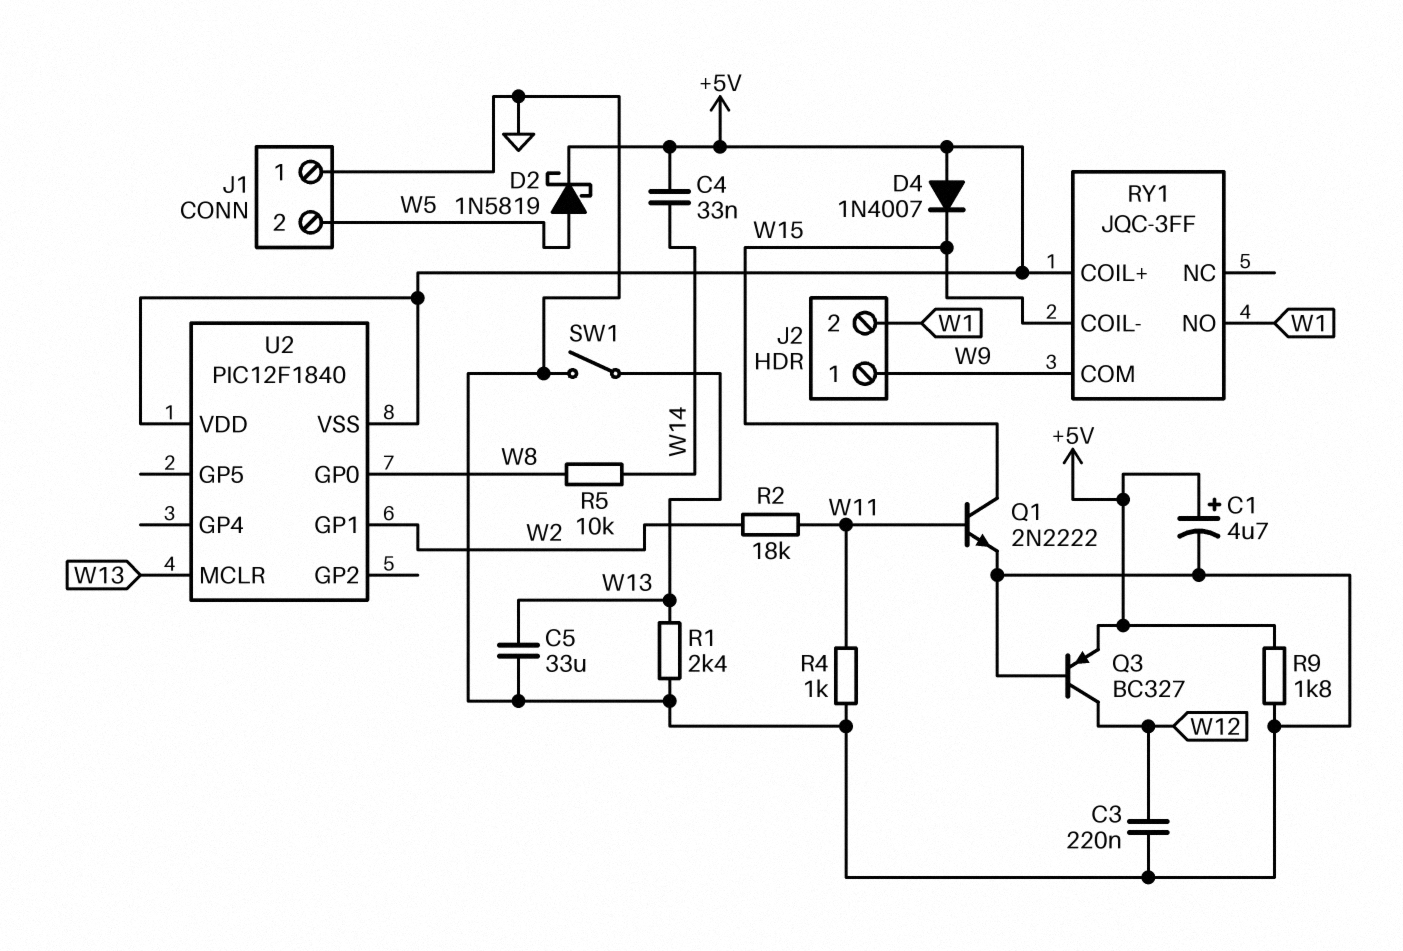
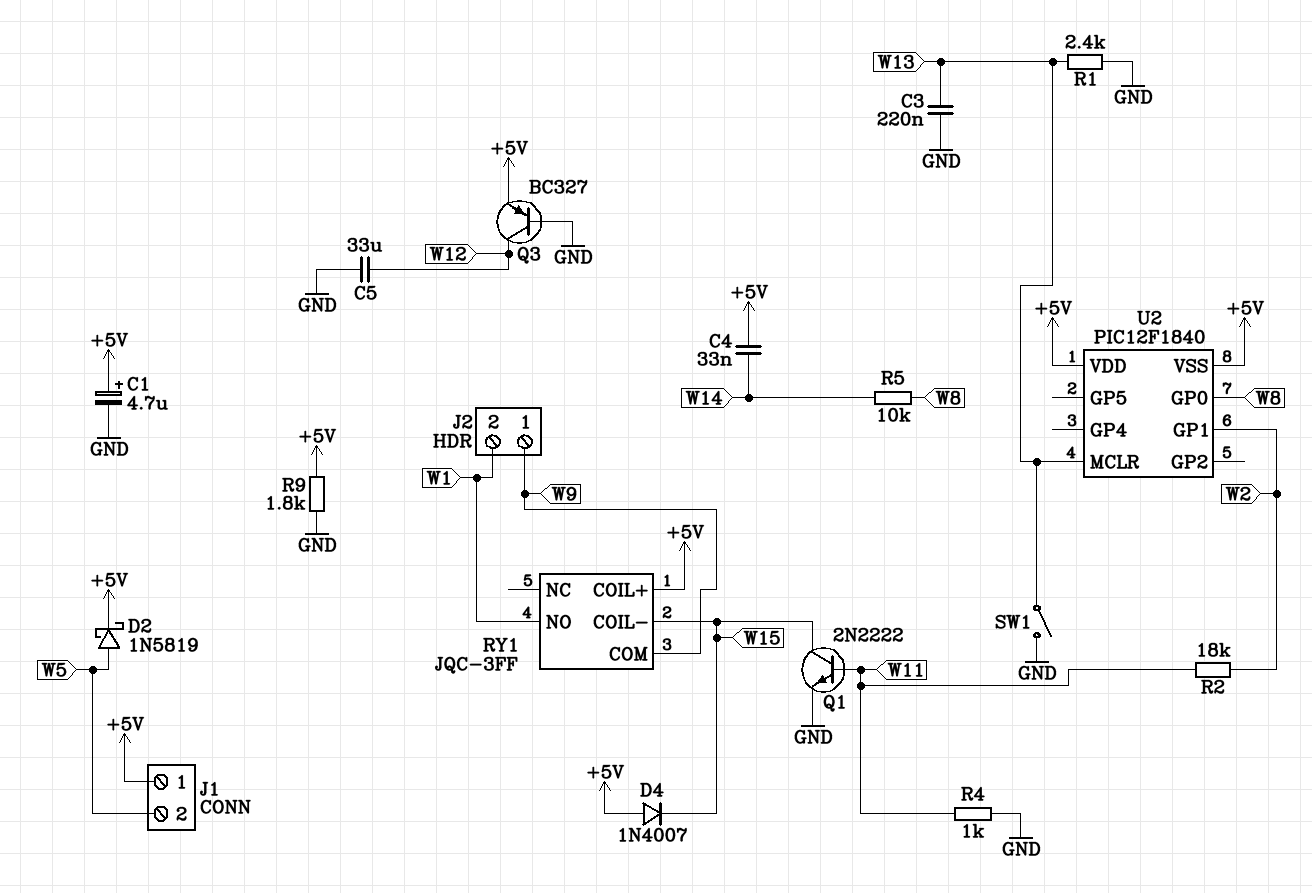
C3: 220nF (GND, W12) -> 220nF (GND, W13)
C5: 33uF (GND, W13) -> 33uF (GND, W12)
J1 pin 1: GND -> +5V

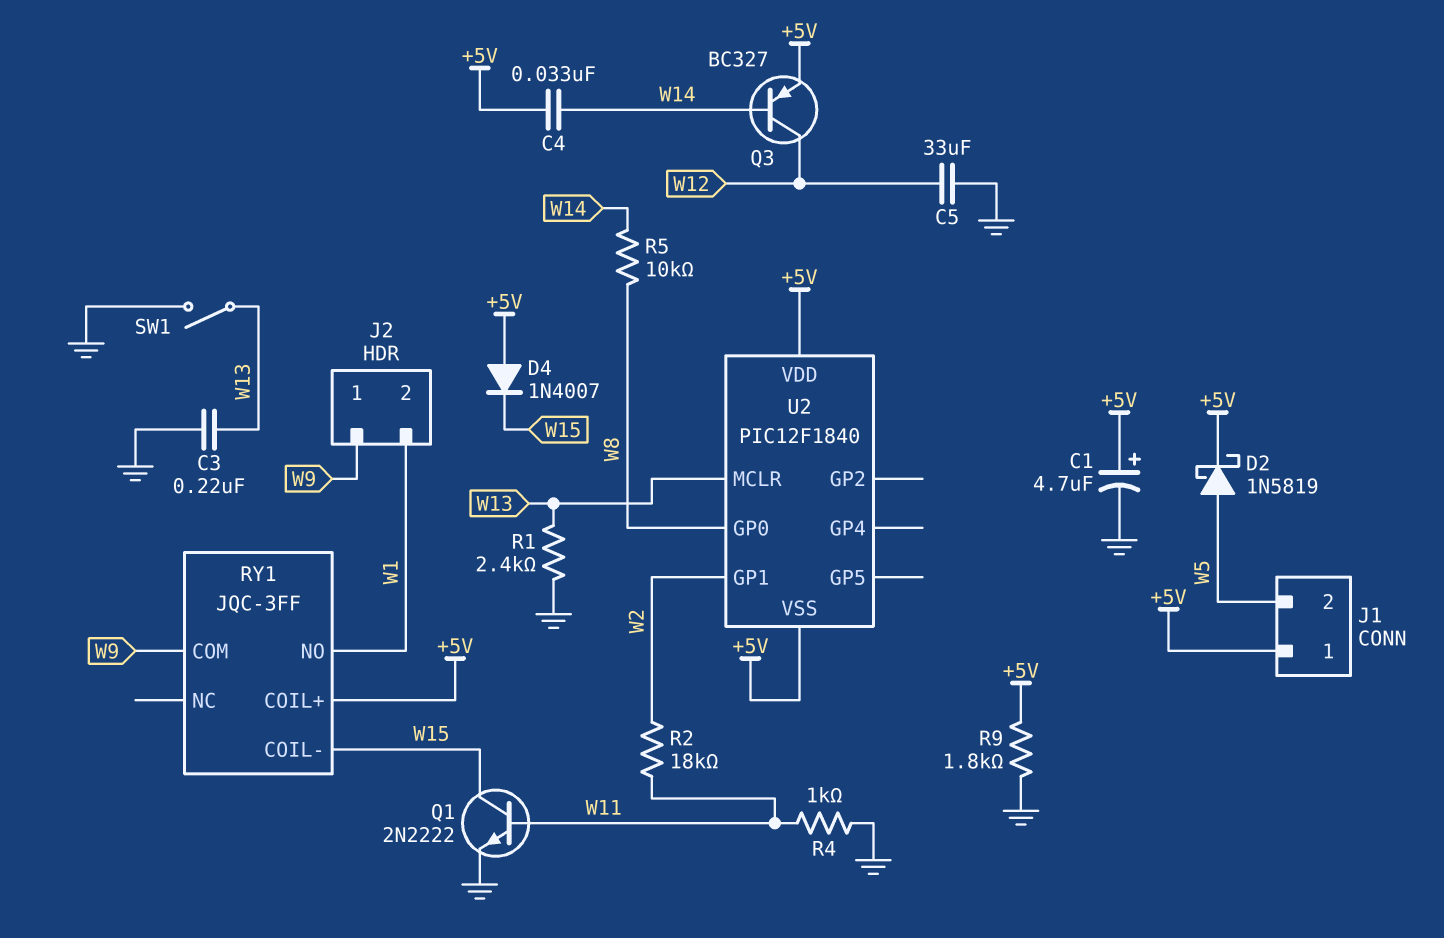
Q3: PNP BC327 (B GND, C W12, E +5V) -> PNP BC327 (B W14, C W12, E +5V)

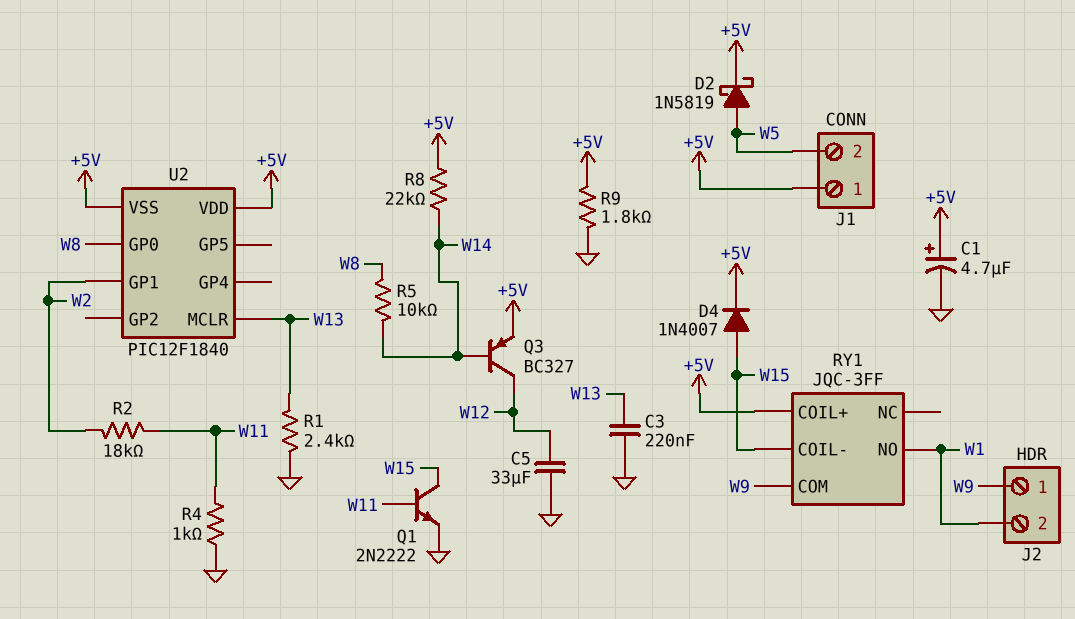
C4: 33nF (+5V, W14) -> none
D4: diode 1N4007 (A +5V, K W15) -> diode 1N4007 (A W15, K +5V)
R8: none -> 22k (+5V, W14)
SW1: switch (GND, W13) -> none

